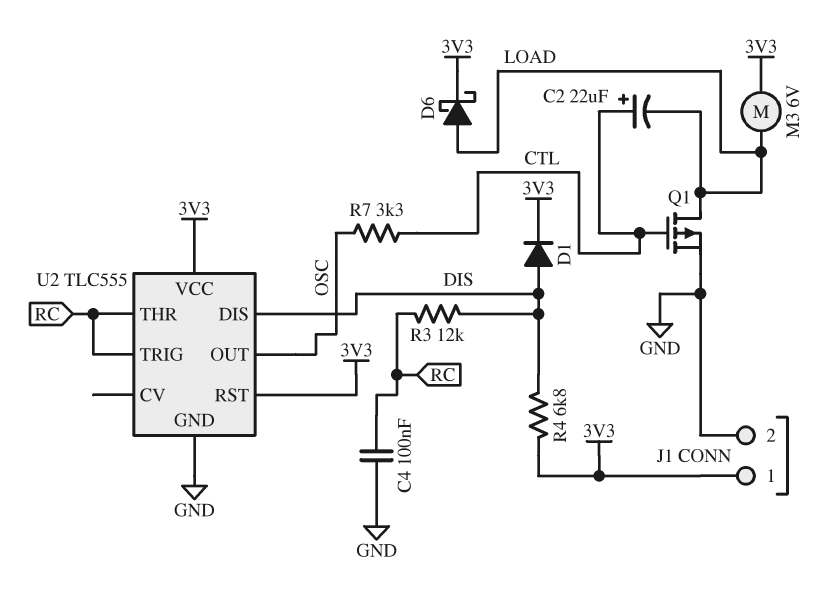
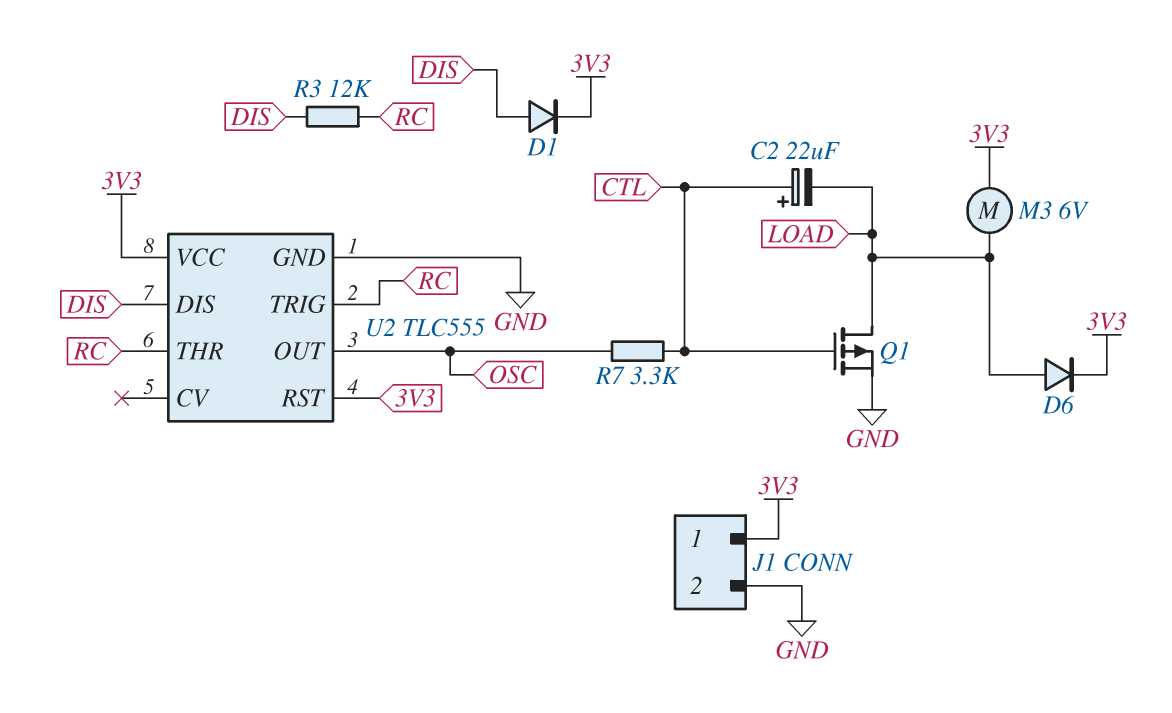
C4: 100nF (GND, RC) -> none
D6: schottky (A LOAD, K 3V3) -> diode (A LOAD, K 3V3)
R4: 6.8k (3V3, DIS) -> none

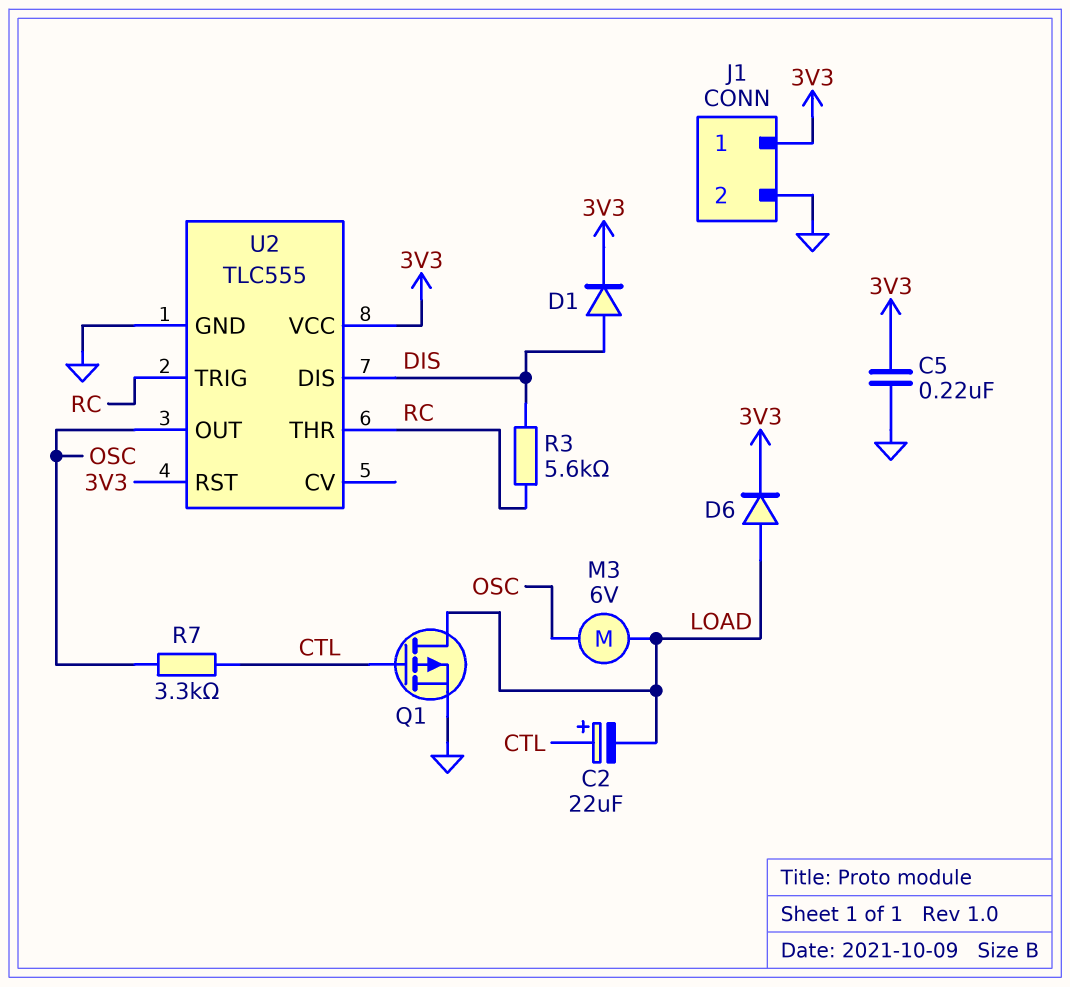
C5: none -> 220nF (3V3, GND)
M3: motor 6V (3V3, LOAD) -> motor 6V (LOAD, OSC)
R3: 12k (DIS, RC) -> 5.6k (DIS, RC)

